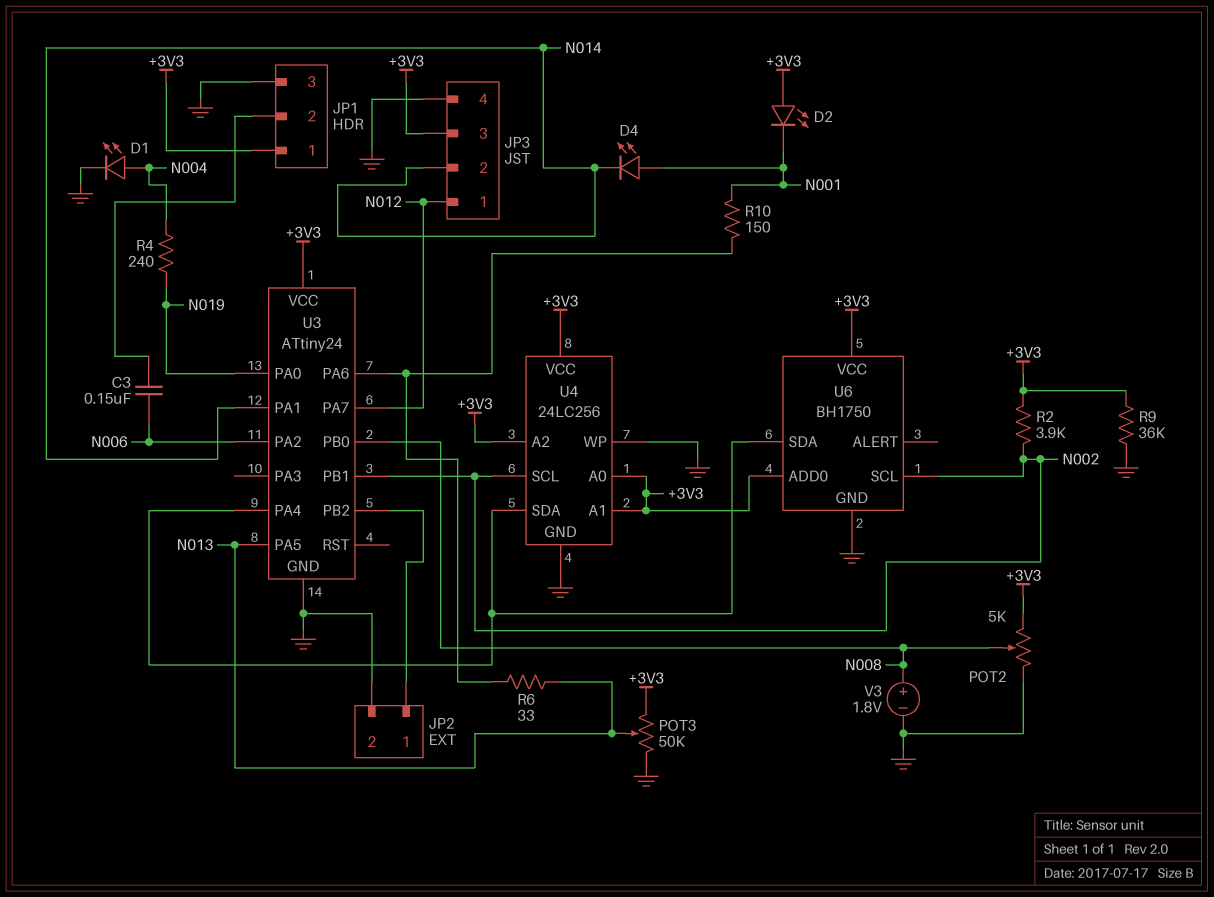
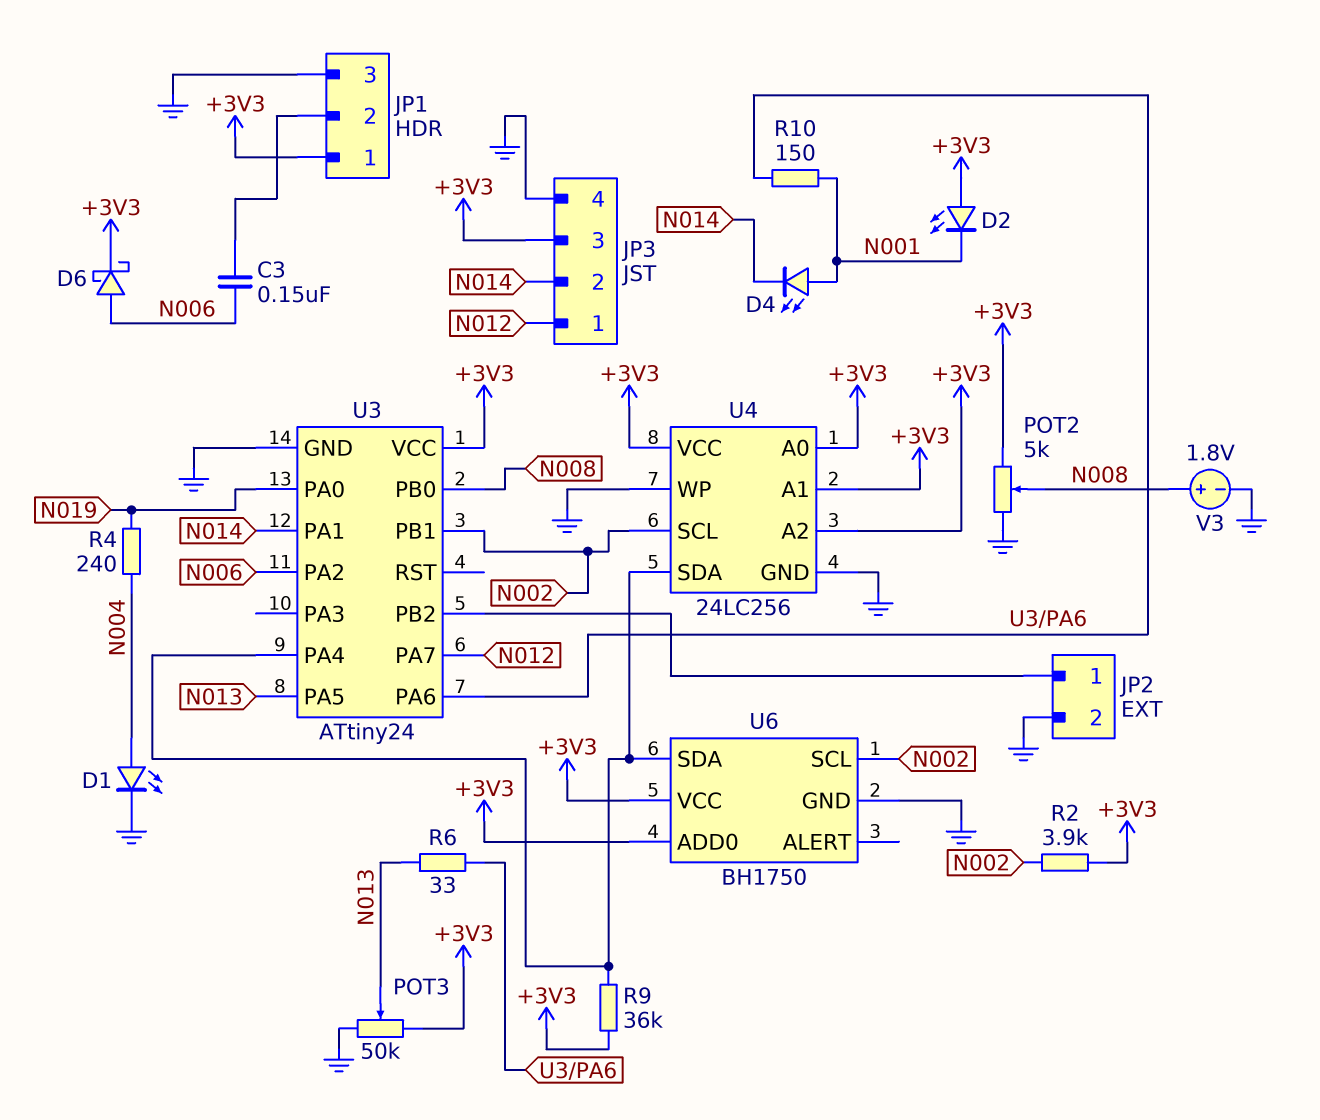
D6: none -> schottky (A N006, K +3V3)
R9: 36k (+3V3, GND) -> 36k (+3V3, U3/PA4)

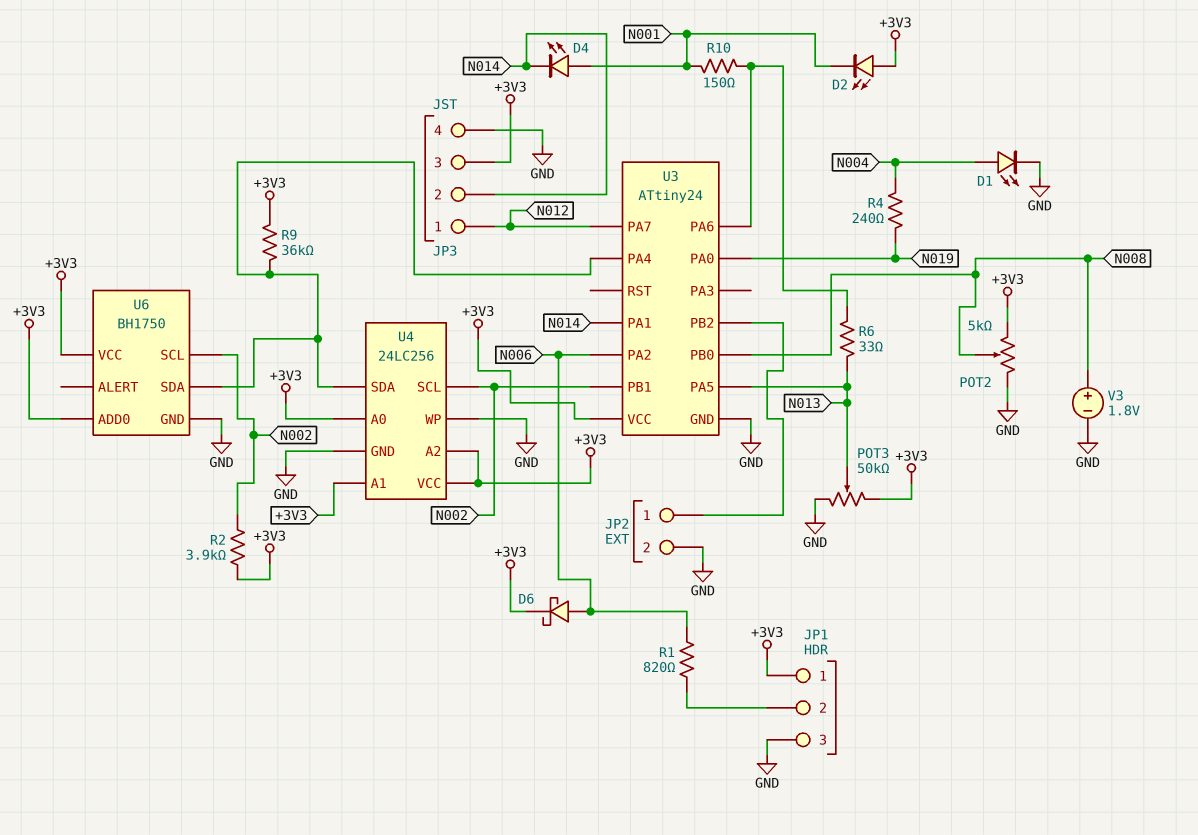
C3: 150nF (JP1/2, N006) -> none
R1: none -> 820 (JP1/2, N006)

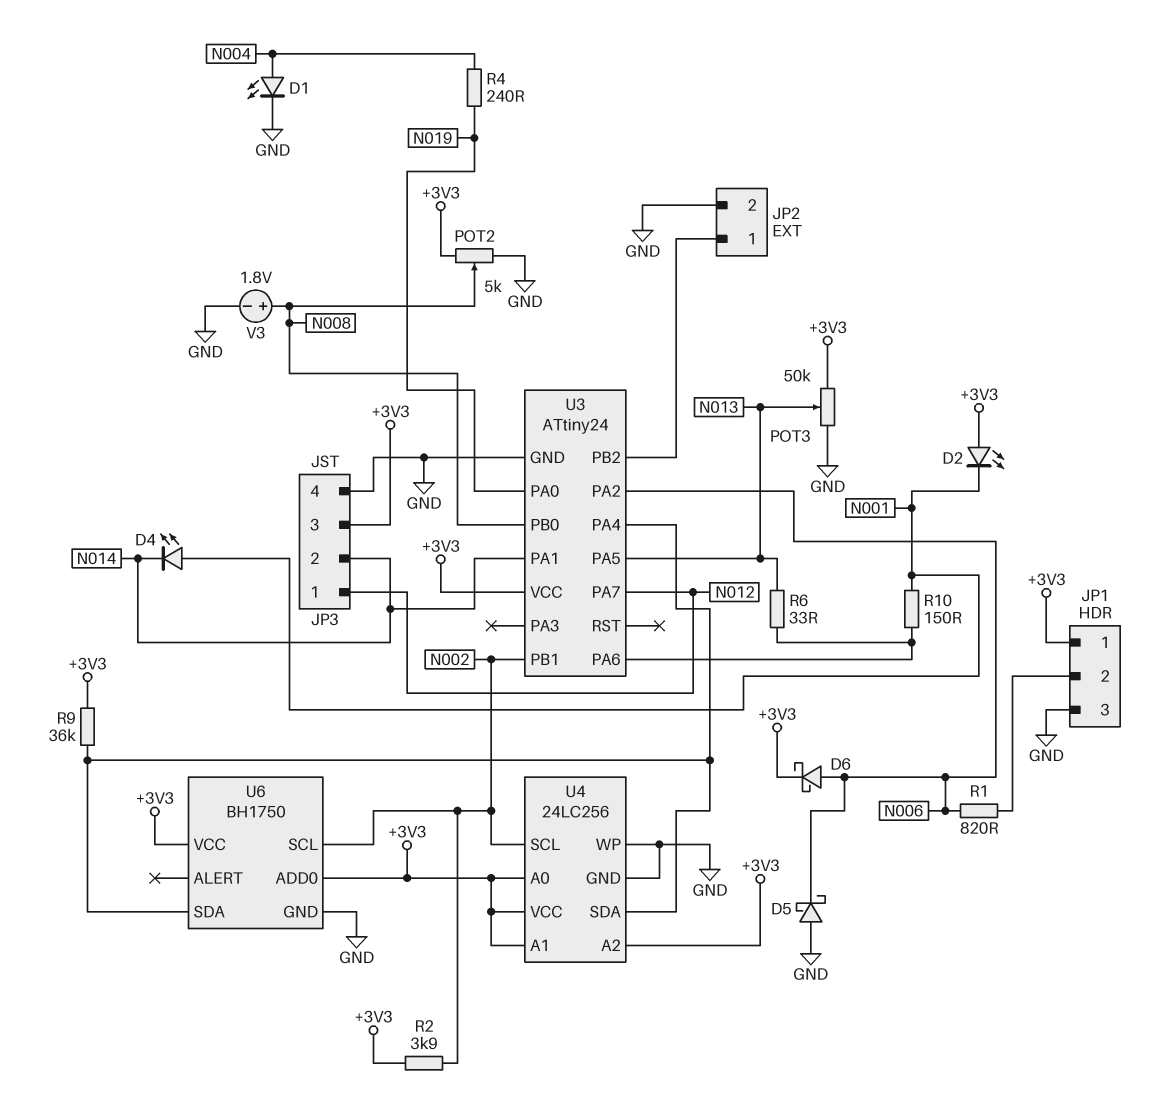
D5: none -> schottky (A GND, K N006)

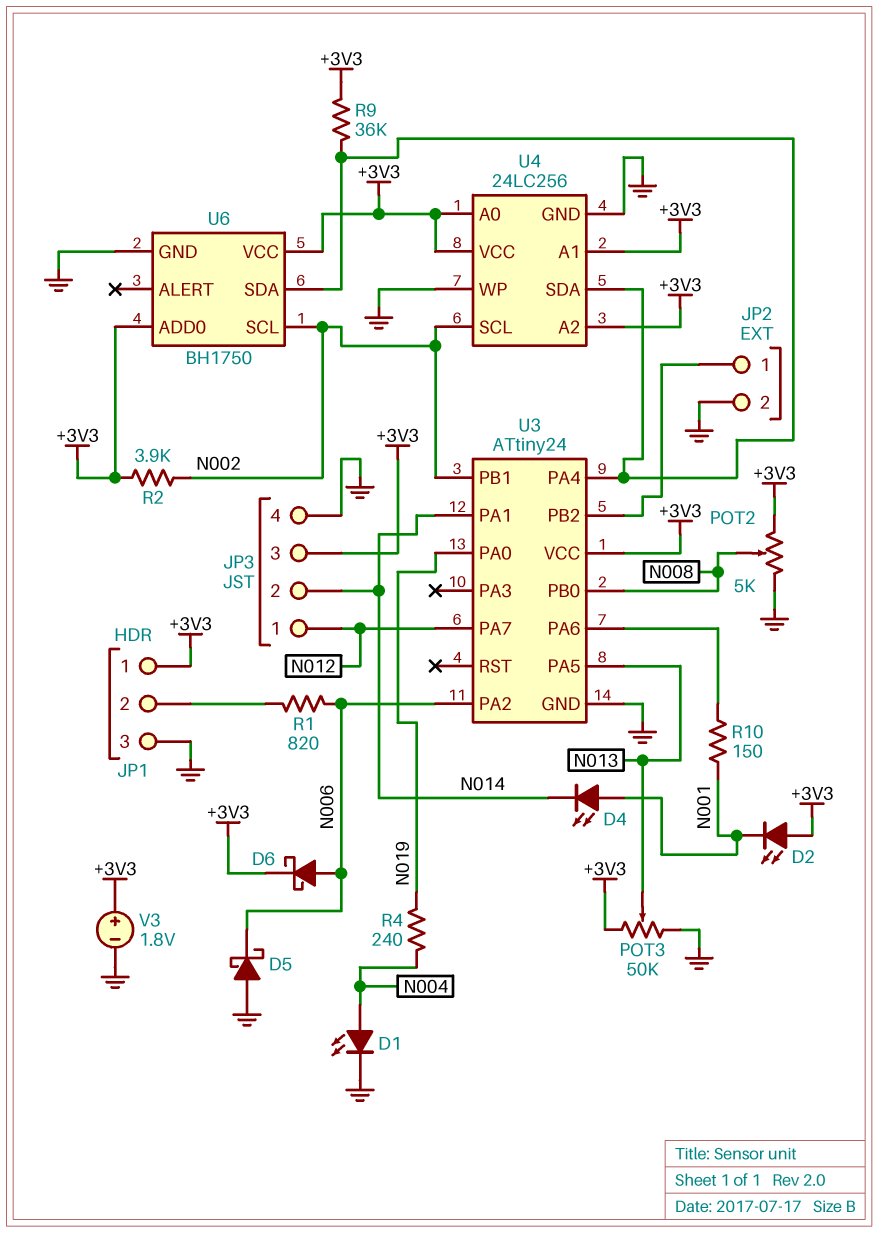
R6: 33 (N013, U3/PA6) -> none
V3: 1.8V (plus N008, minus GND) -> 1.8V (plus +3V3, minus GND)

